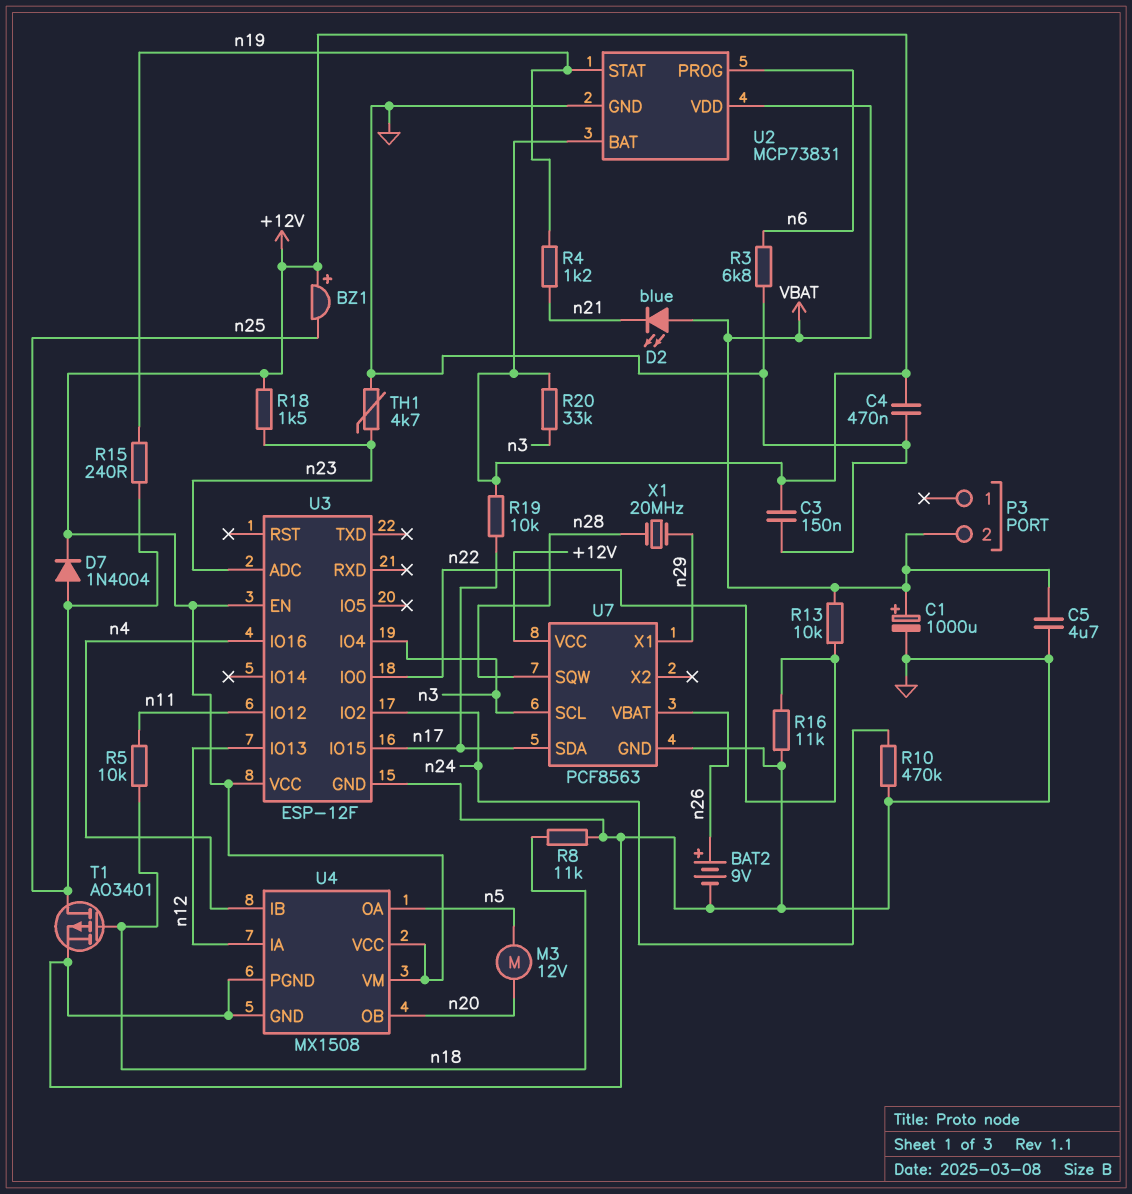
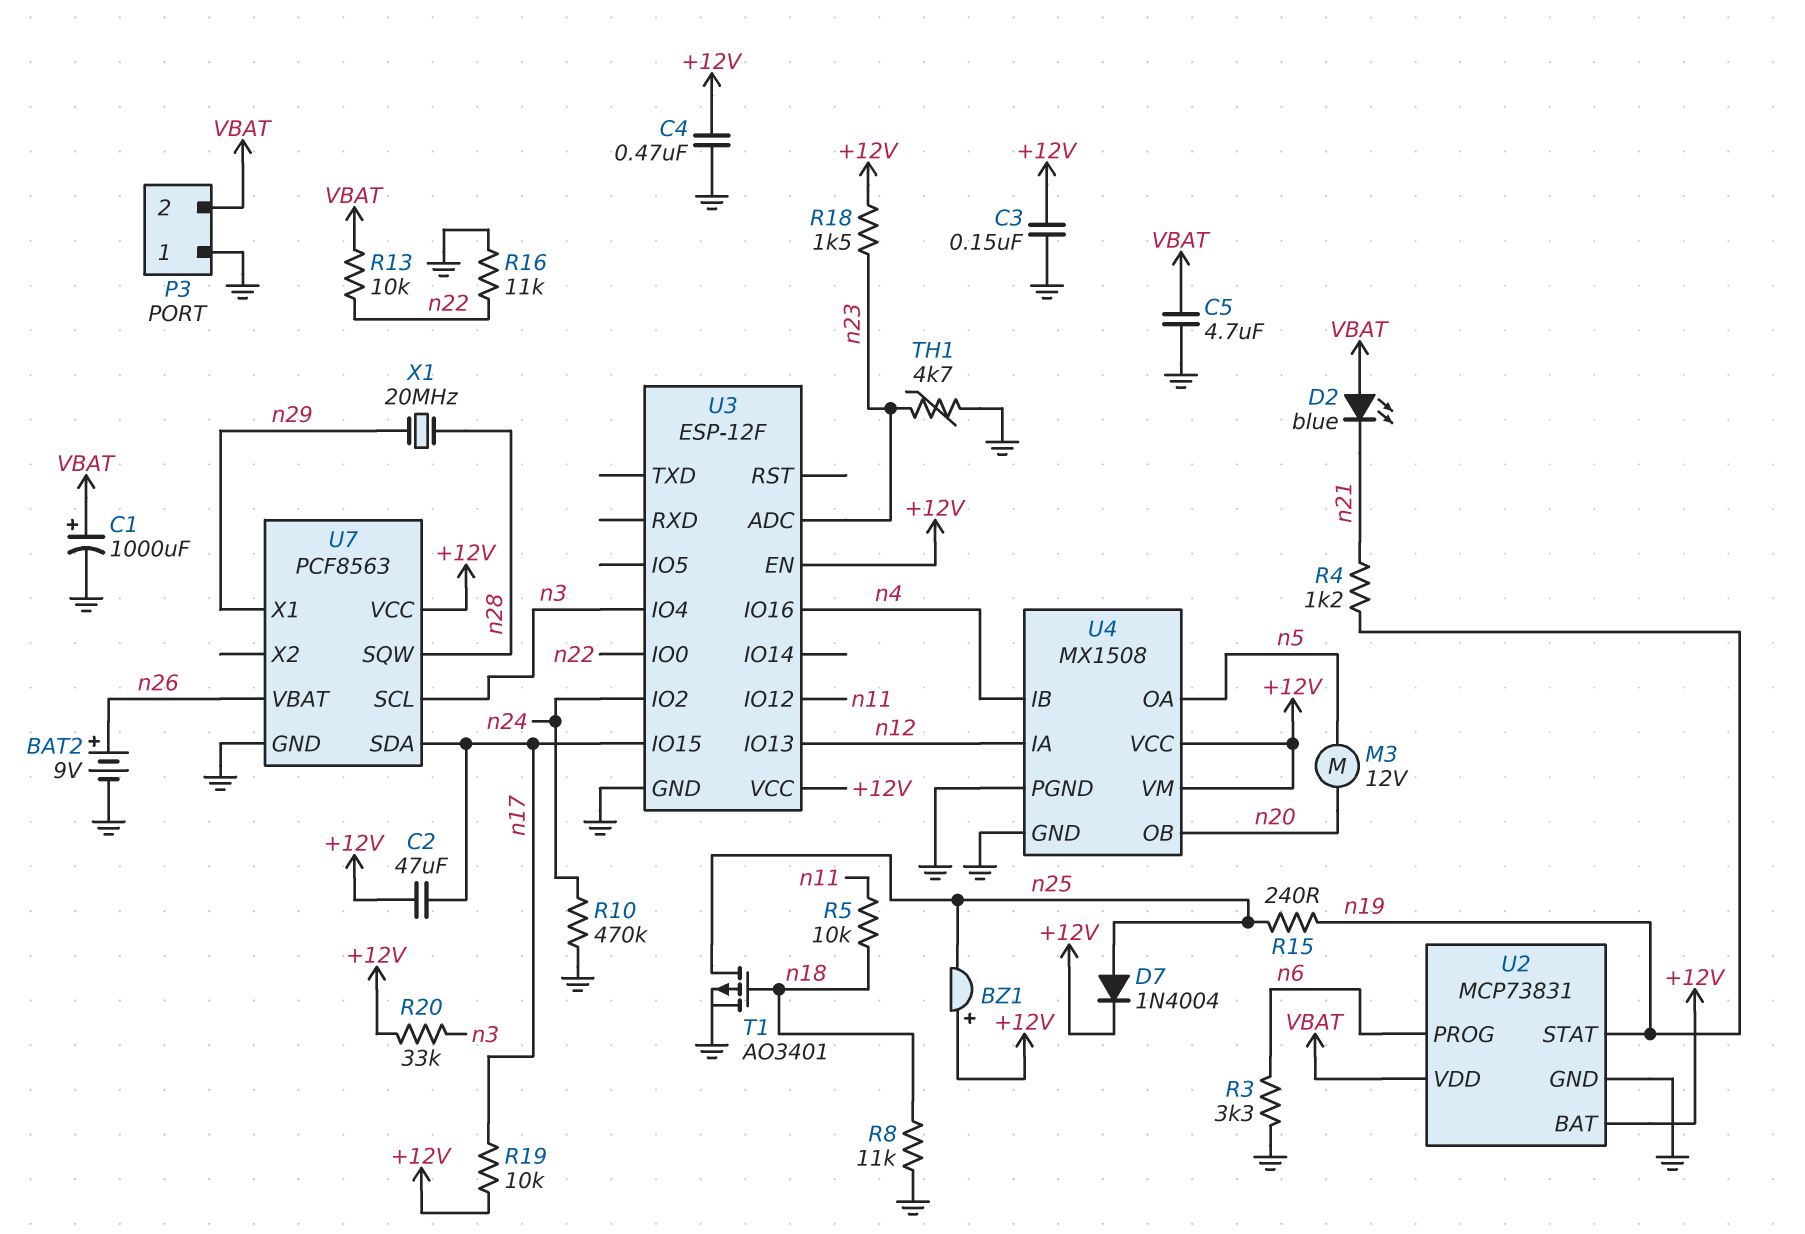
C2: none -> 47uF (+12V, n17)
P3 pin 1: none -> GND
R3: 6.8k (GND, n6) -> 3.3k (GND, n6)

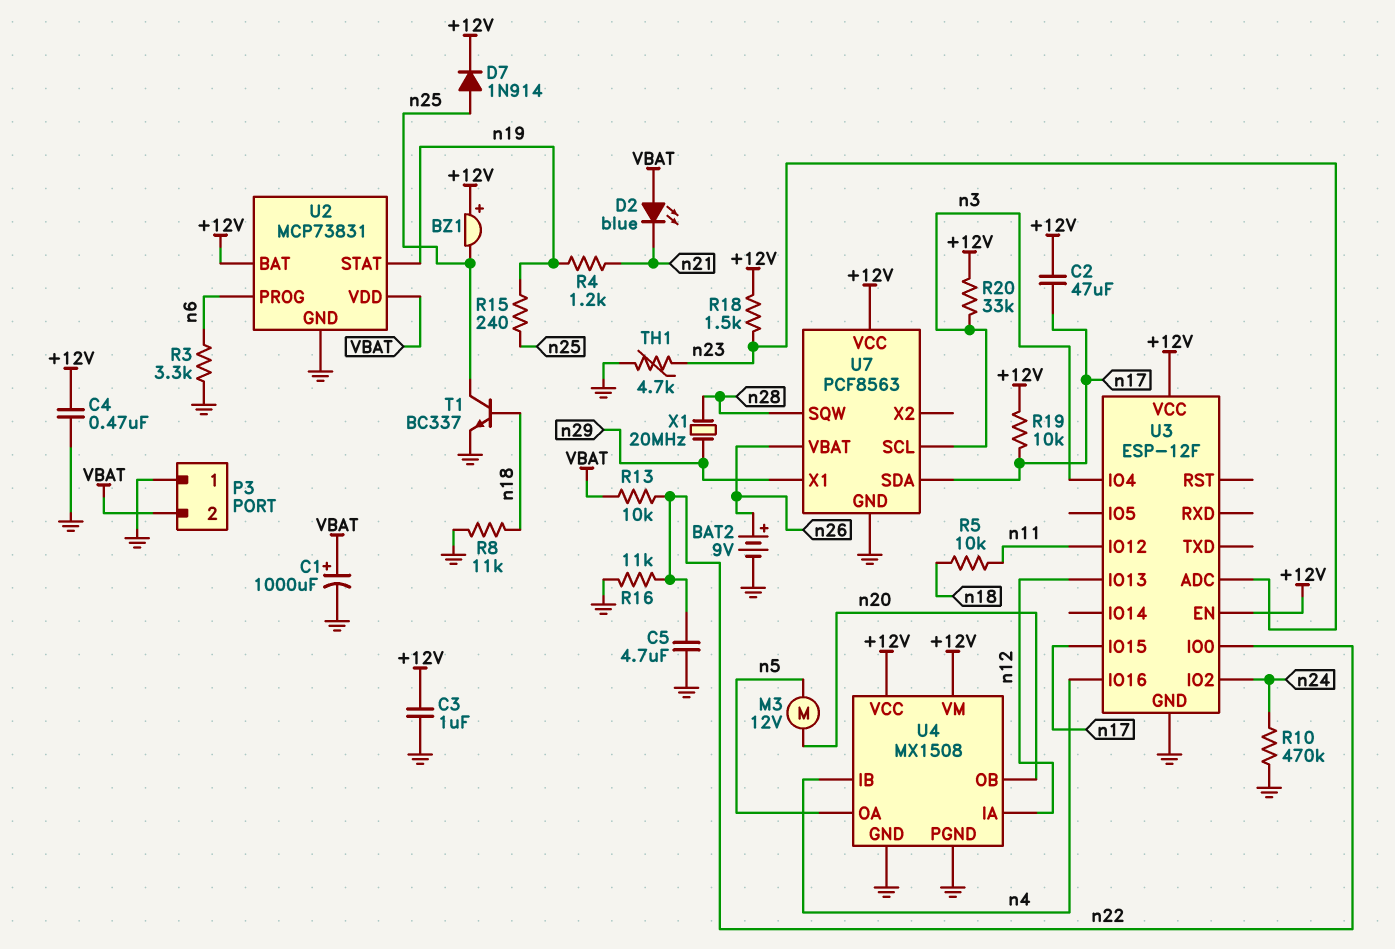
C3: 150nF (+12V, GND) -> 1uF (+12V, GND)
C5: 4.7uF (GND, VBAT) -> 4.7uF (GND, n22)
D7: diode 1N4004 (A n25, K +12V) -> diode 1N914 (A n25, K +12V)
T1: PMOS AO3401 (G n18, D n25, S GND) -> NPN BC337 (B n18, C n25, E GND)

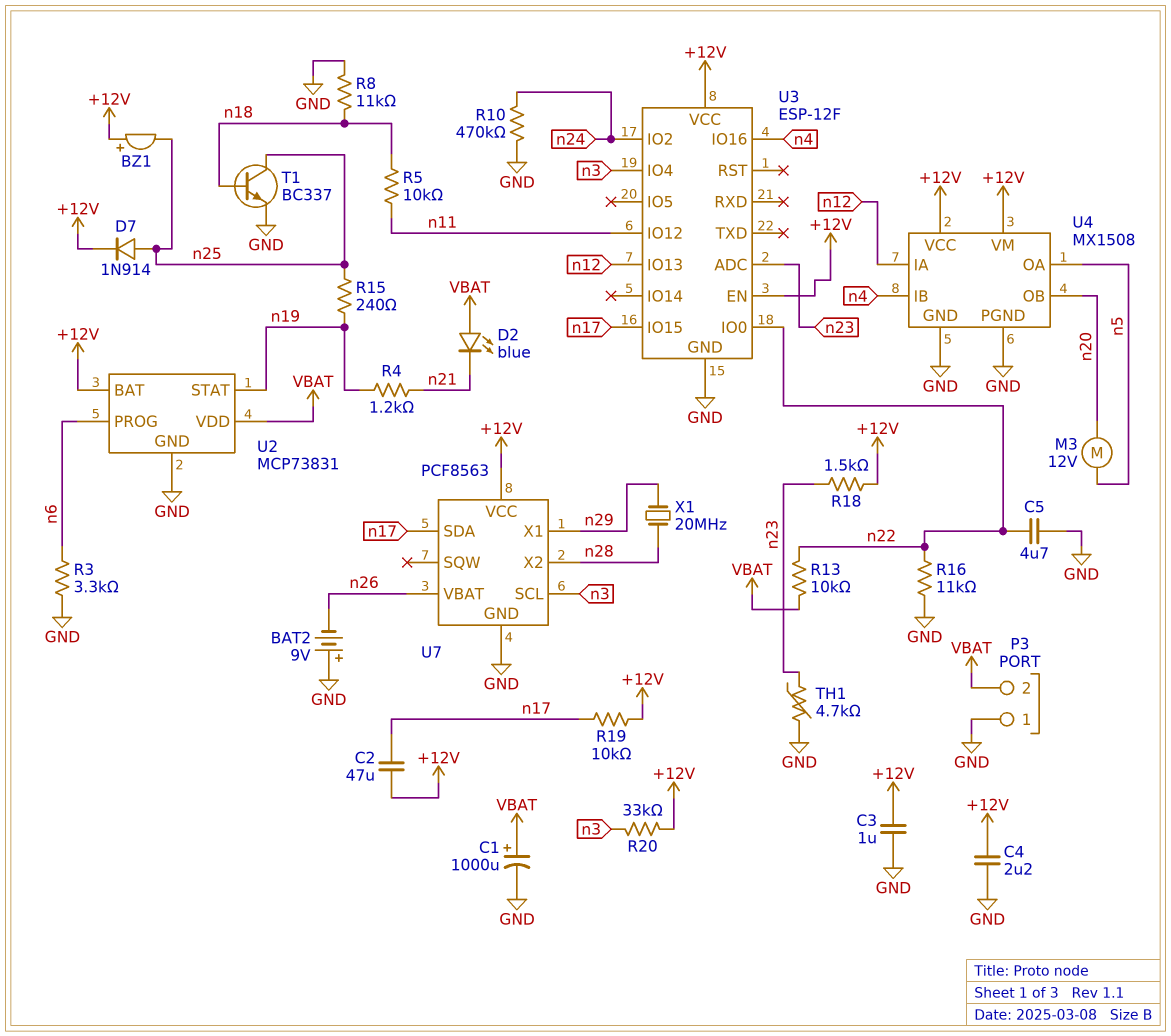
BAT2: 9V (plus n26, minus GND) -> 9V (plus GND, minus n26)
C4: 470nF (+12V, GND) -> 2.2uF (+12V, GND)
U7 pin SQW: n28 -> none
U7 pin X2: none -> n28

